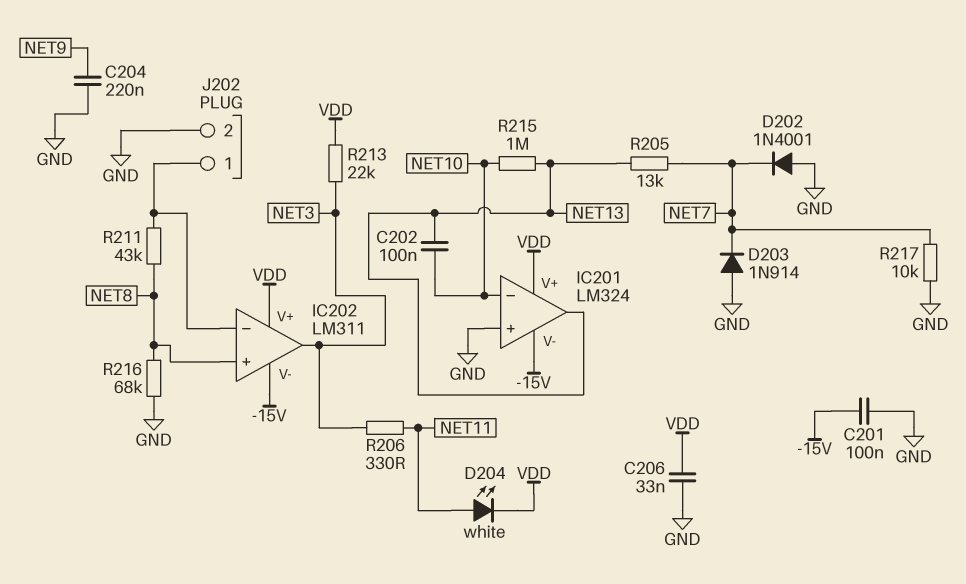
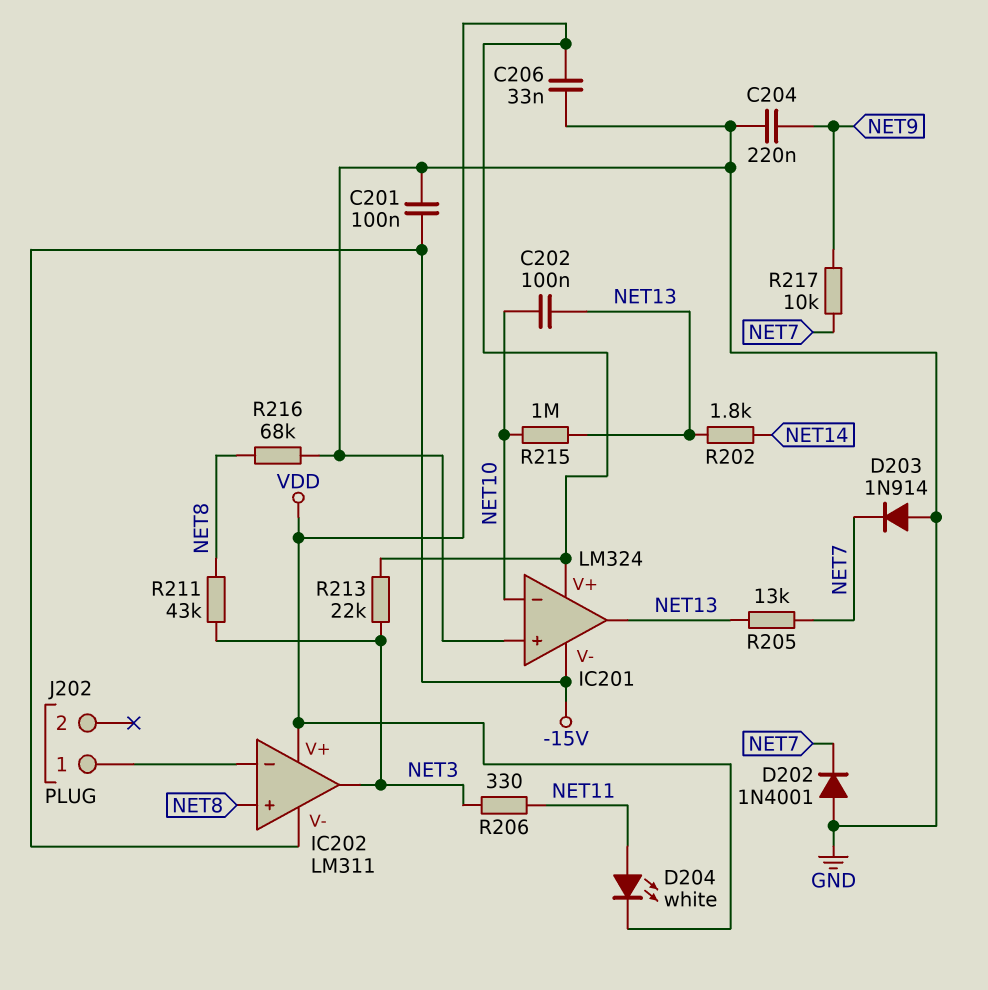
J202 pin 2: GND -> none
R202: none -> 1.8k (NET13, NET14)
R211: 43k (IC202/in-, NET8) -> 43k (NET3, NET8)
R217: 10k (GND, NET7) -> 10k (NET7, NET9)

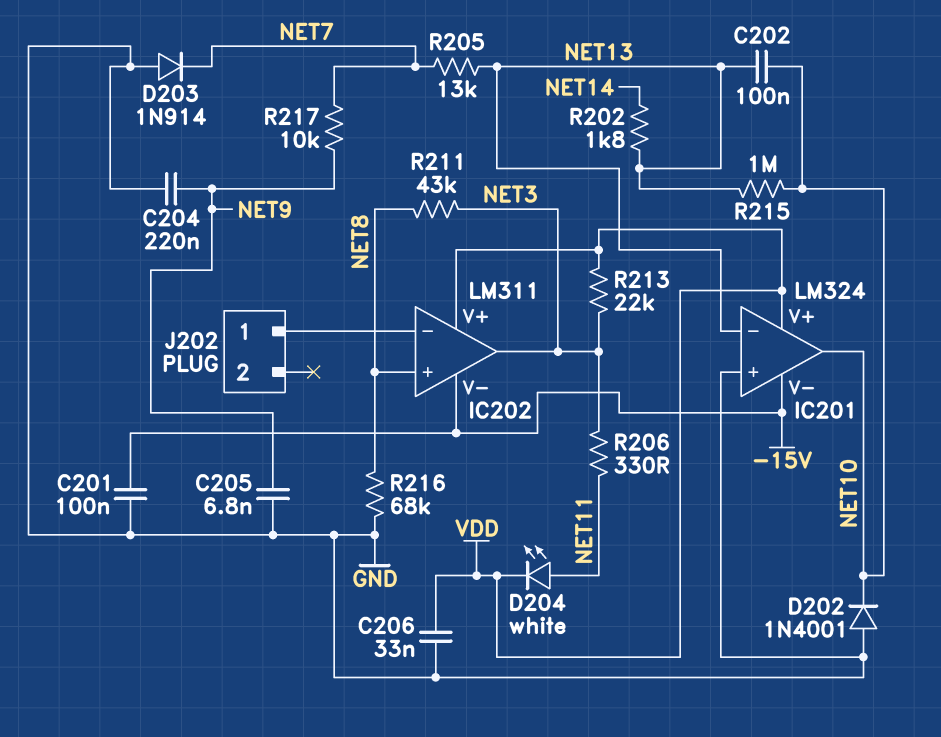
C205: none -> 6.8nF (GND, NET9)
D202: diode 1N4001 (A GND, K NET7) -> diode 1N4001 (A GND, K NET10)
IC201 pin in-: NET10 -> NET13
IC201 pin out: NET13 -> NET10

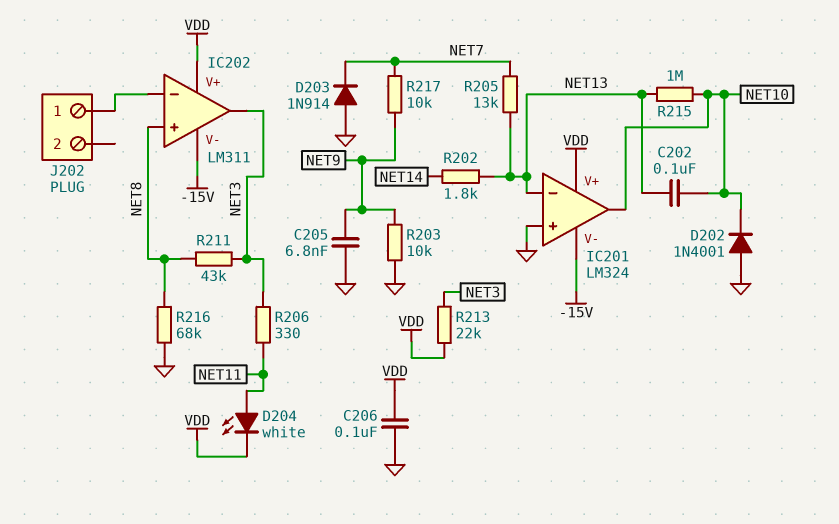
C201: 100nF (-15V, GND) -> none
C204: 220nF (GND, NET9) -> none
C206: 33nF (GND, VDD) -> 100nF (GND, VDD)
R203: none -> 10k (GND, NET9)

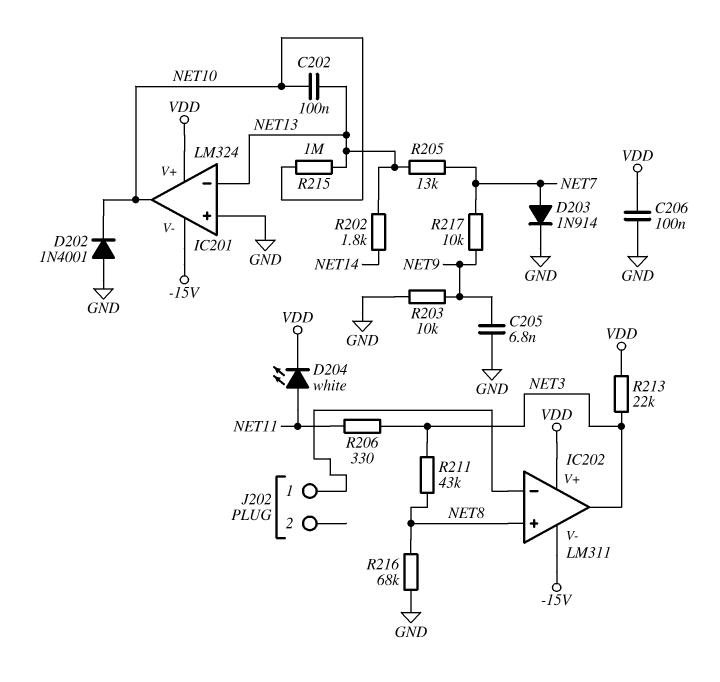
D203: diode 1N914 (A GND, K NET7) -> diode 1N914 (A NET7, K GND)

